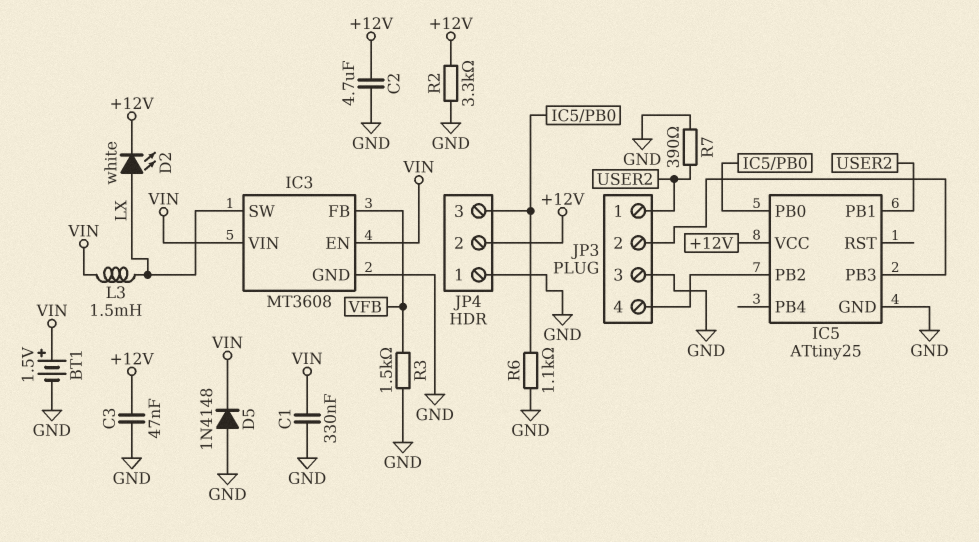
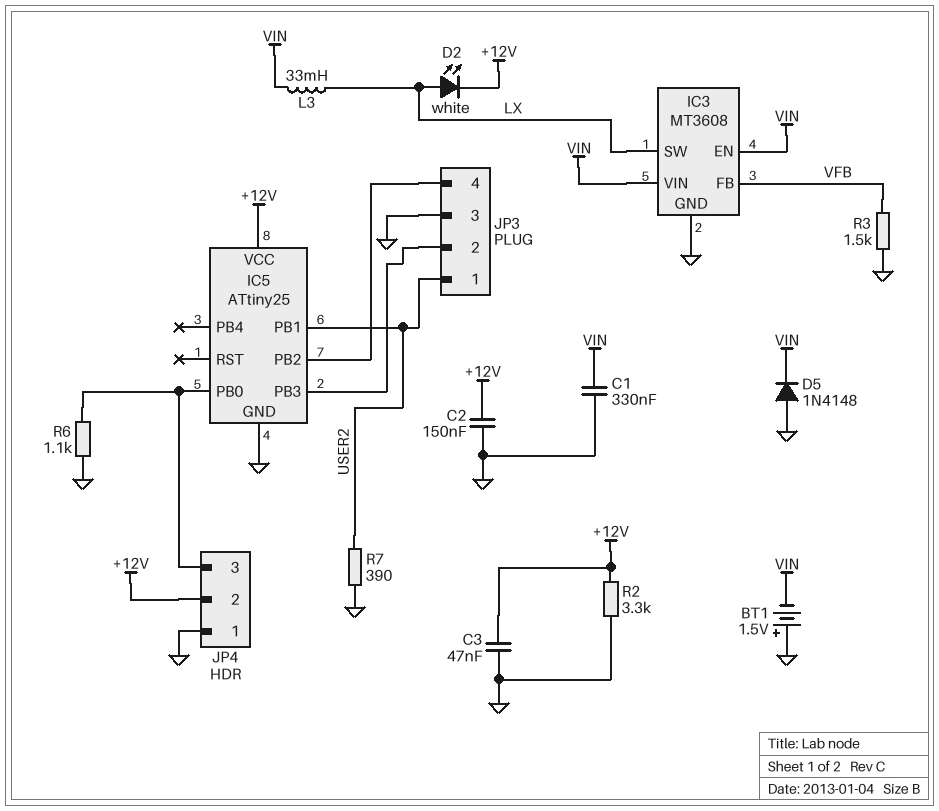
BT1: 1.5V (plus VIN, minus GND) -> 1.5V (plus GND, minus VIN)
C2: 4.7uF (+12V, GND) -> 150nF (+12V, GND)
L3: 1.5mH (LX, VIN) -> 33mH (LX, VIN)

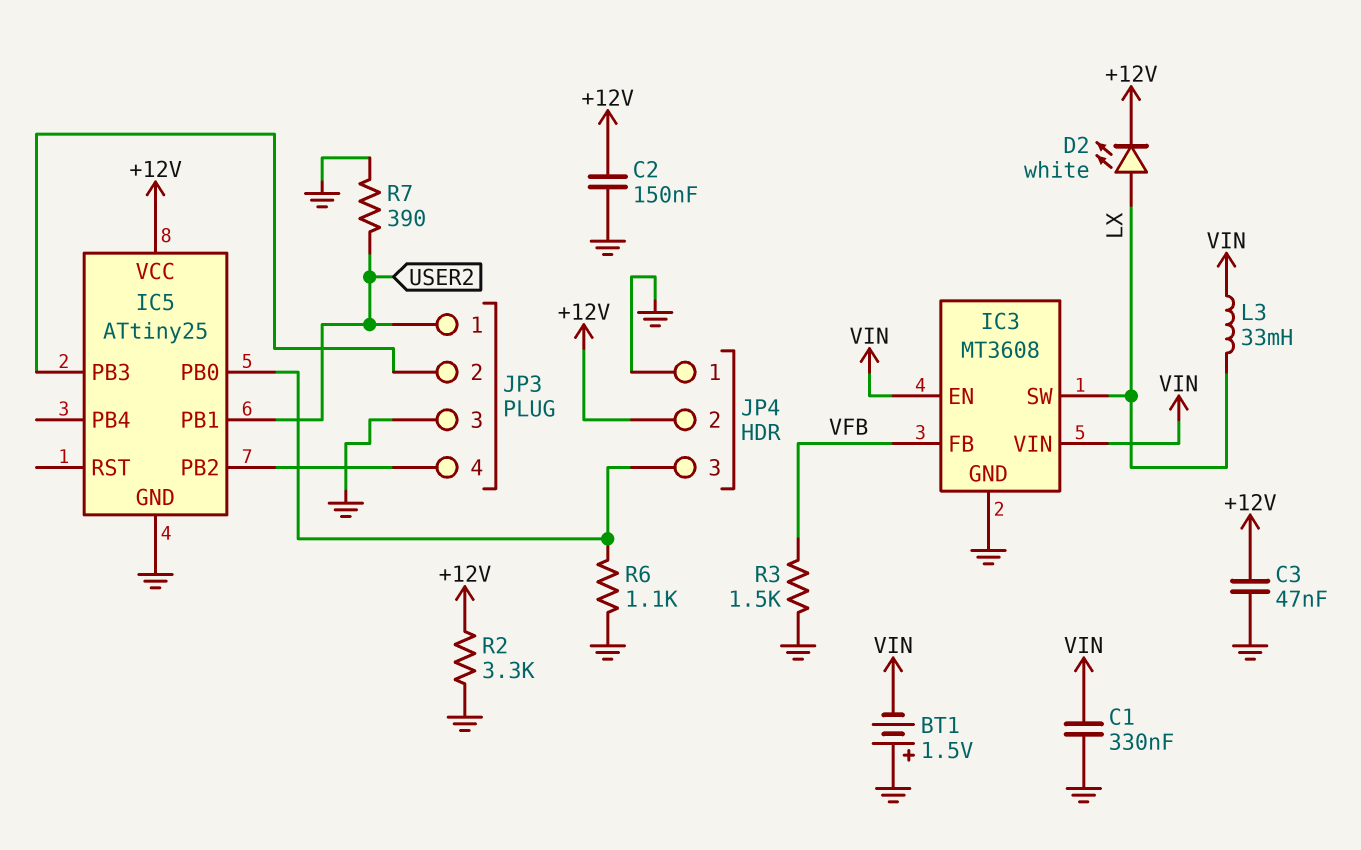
D5: diode 1N4148 (A GND, K VIN) -> none

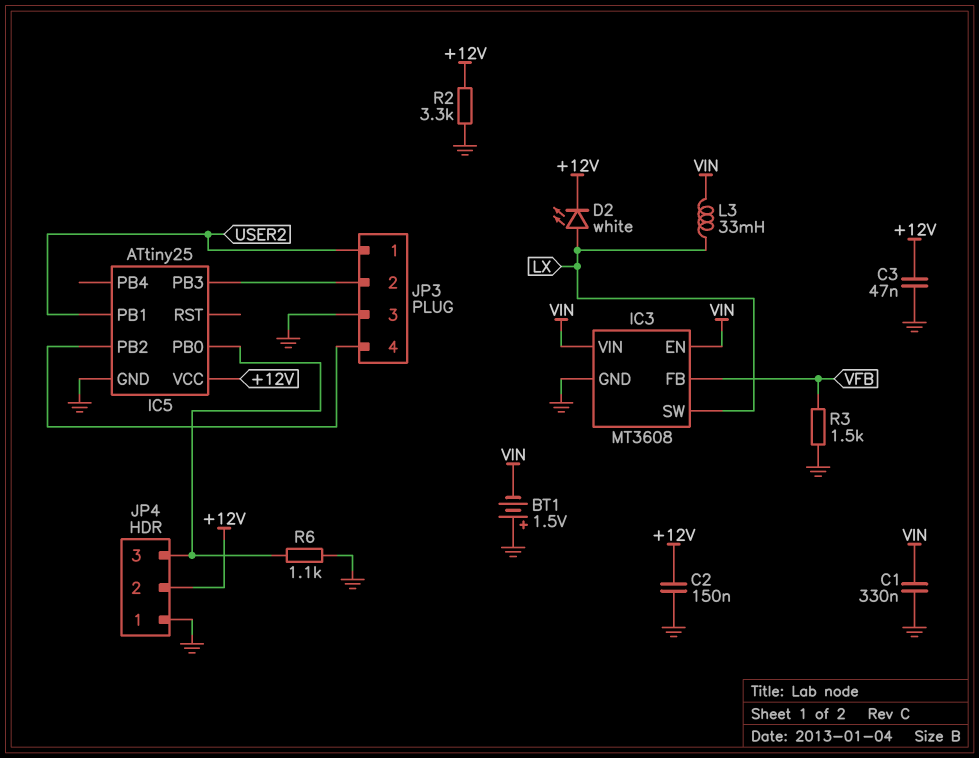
R7: 390 (GND, USER2) -> none

